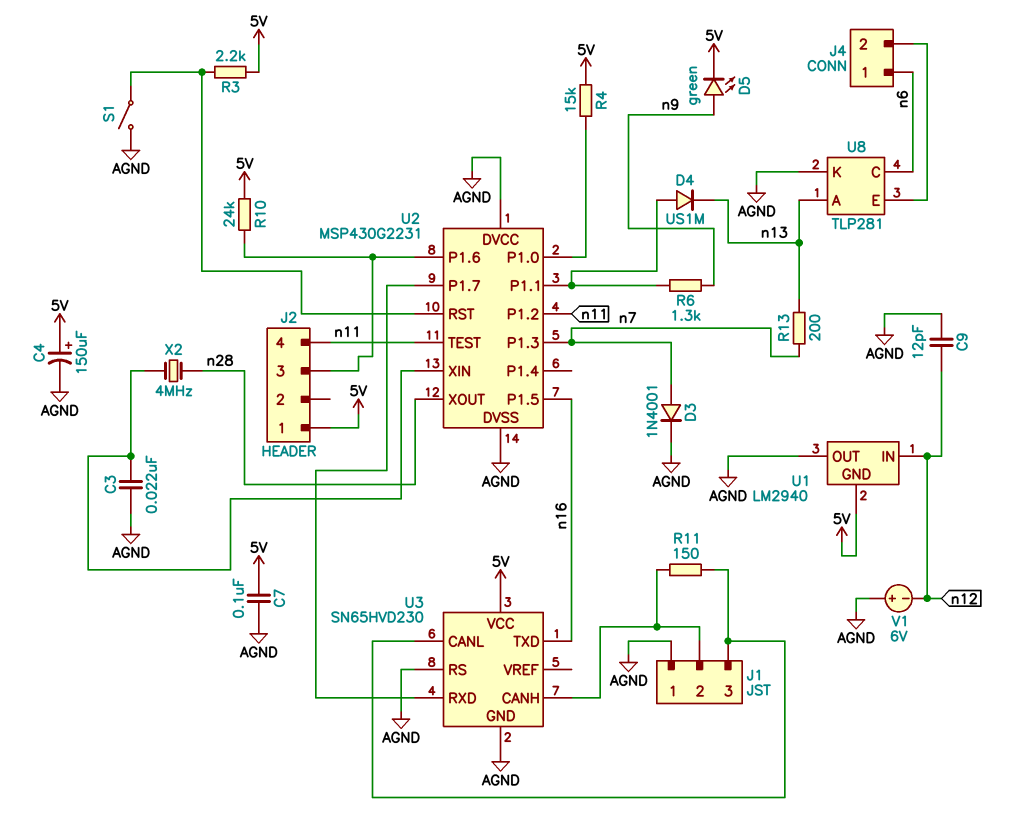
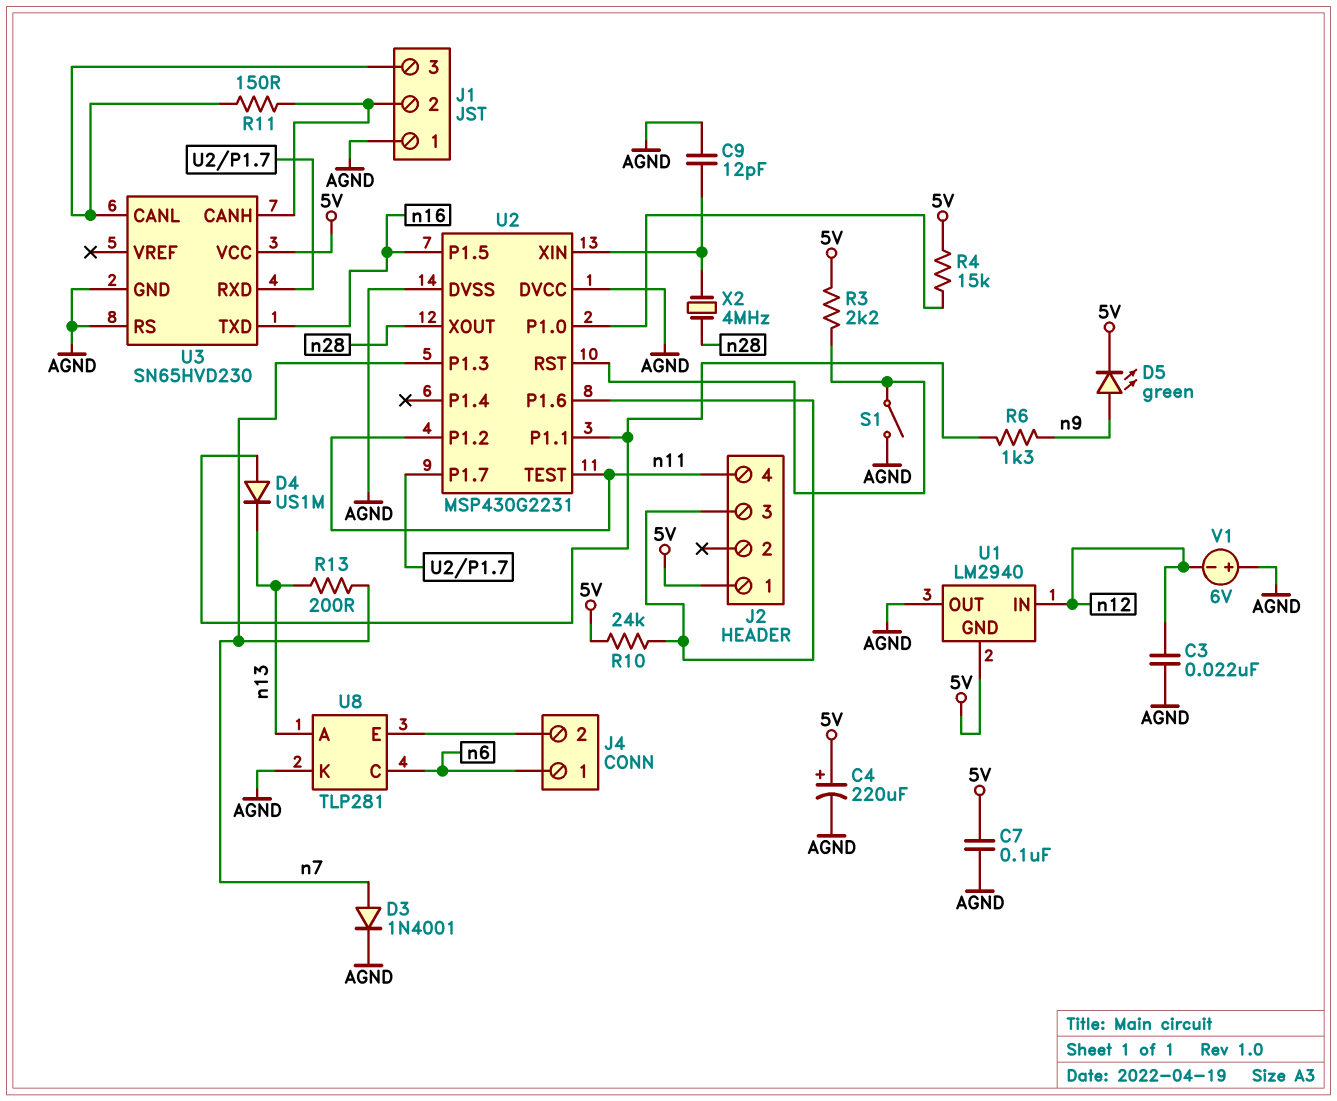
C3: 22nF (AGND, U2/XIN) -> 22nF (AGND, n12)
C4: 150uF (plus 5V, minus AGND) -> 220uF (plus 5V, minus AGND)
C9: 12pF (AGND, n12) -> 12pF (AGND, U2/XIN)

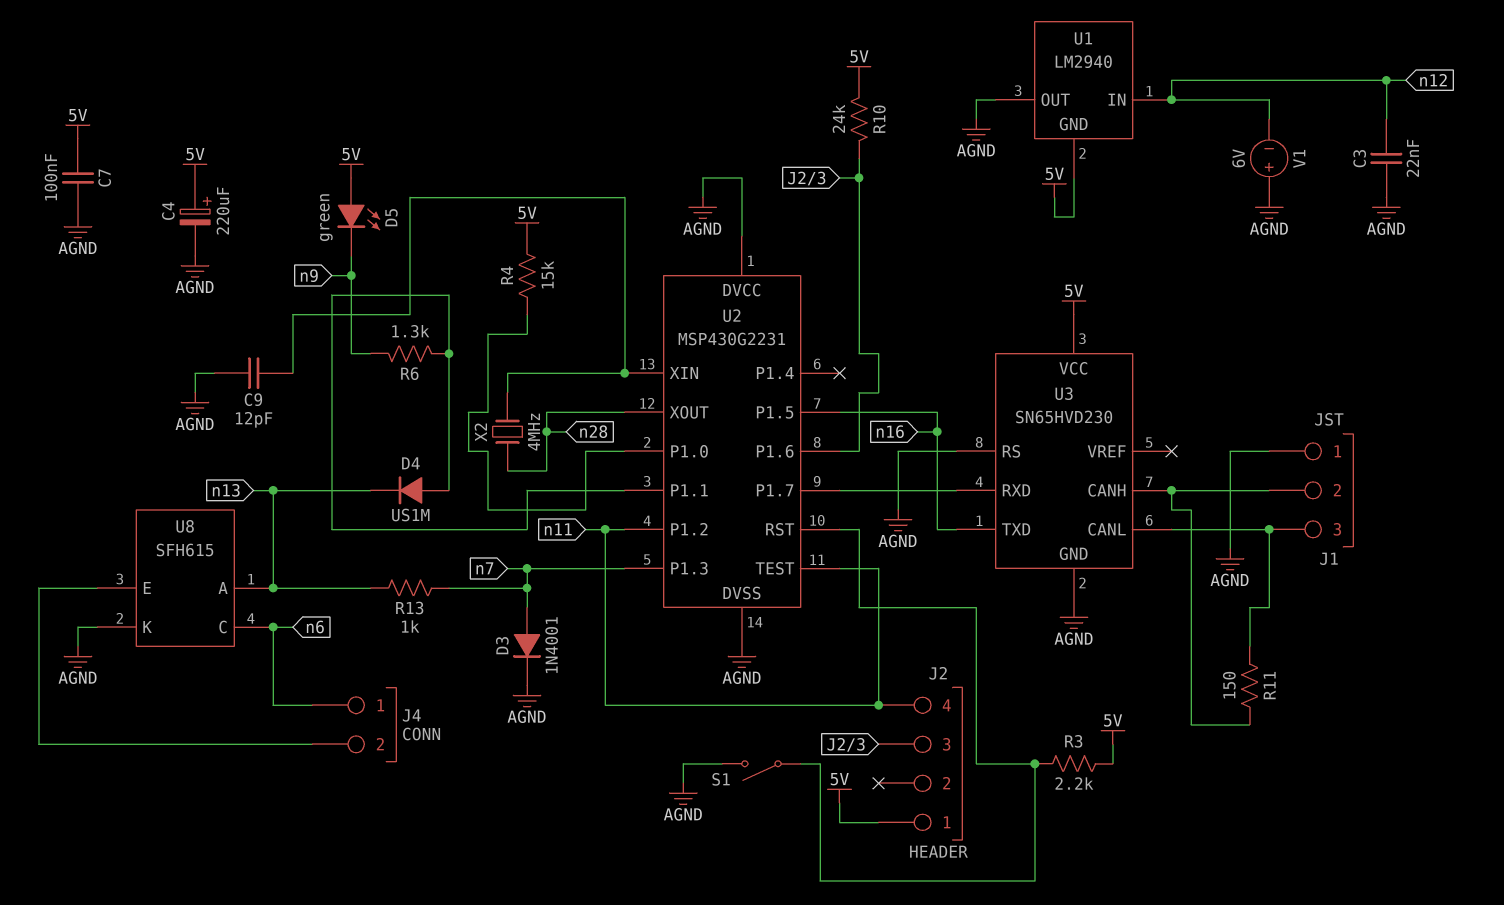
D5: LED green (A n9, K 5V) -> LED green (A 5V, K n9)
R13: 200 (n7, n13) -> 1k (n7, n13)
U8: TLP281 -> SFH615

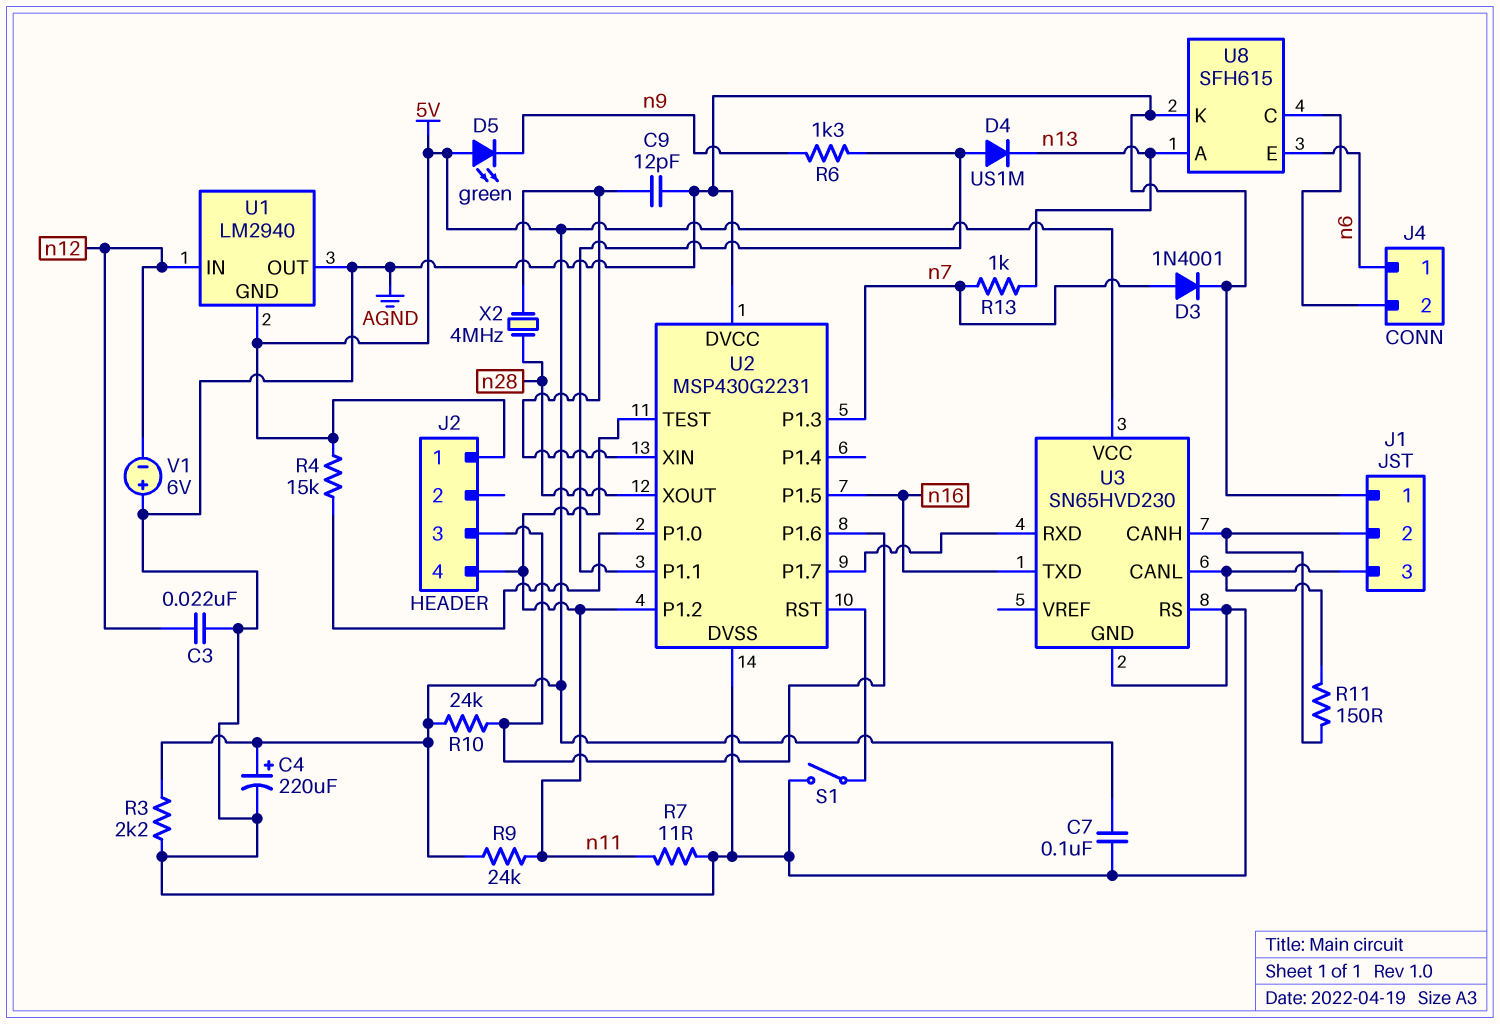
R3: 2.2k (5V, U2/RST) -> 2.2k (5V, AGND)
R7: none -> 11 (AGND, n11)
R9: none -> 24k (5V, n11)
U8 pin C: n6 -> J4/2
U8 pin E: J4/2 -> n6

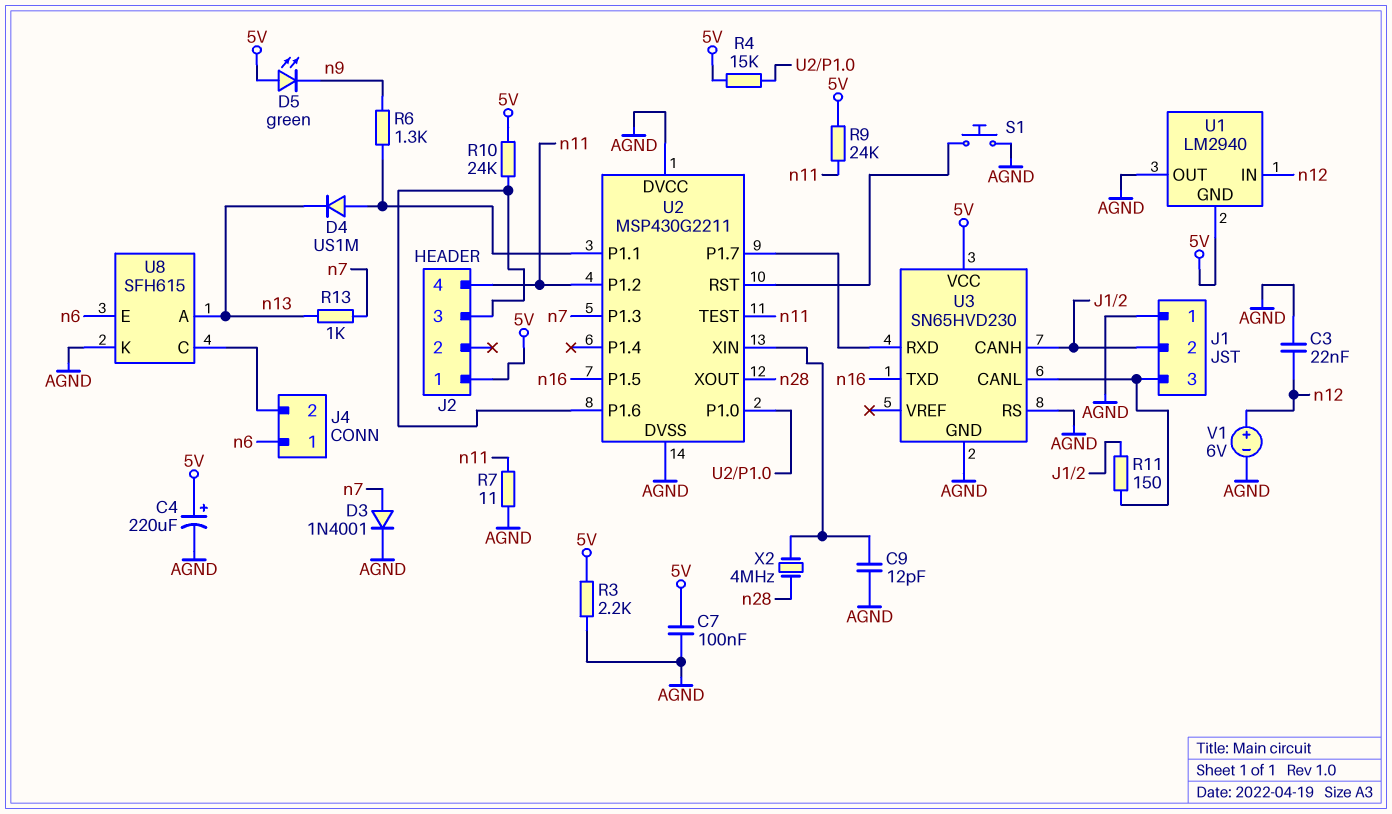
S1: switch (AGND, U2/RST) -> button (AGND, U2/RST)
U2: MSP430G2231 -> MSP430G2211
V1: 6V (plus AGND, minus n12) -> 6V (plus n12, minus AGND)

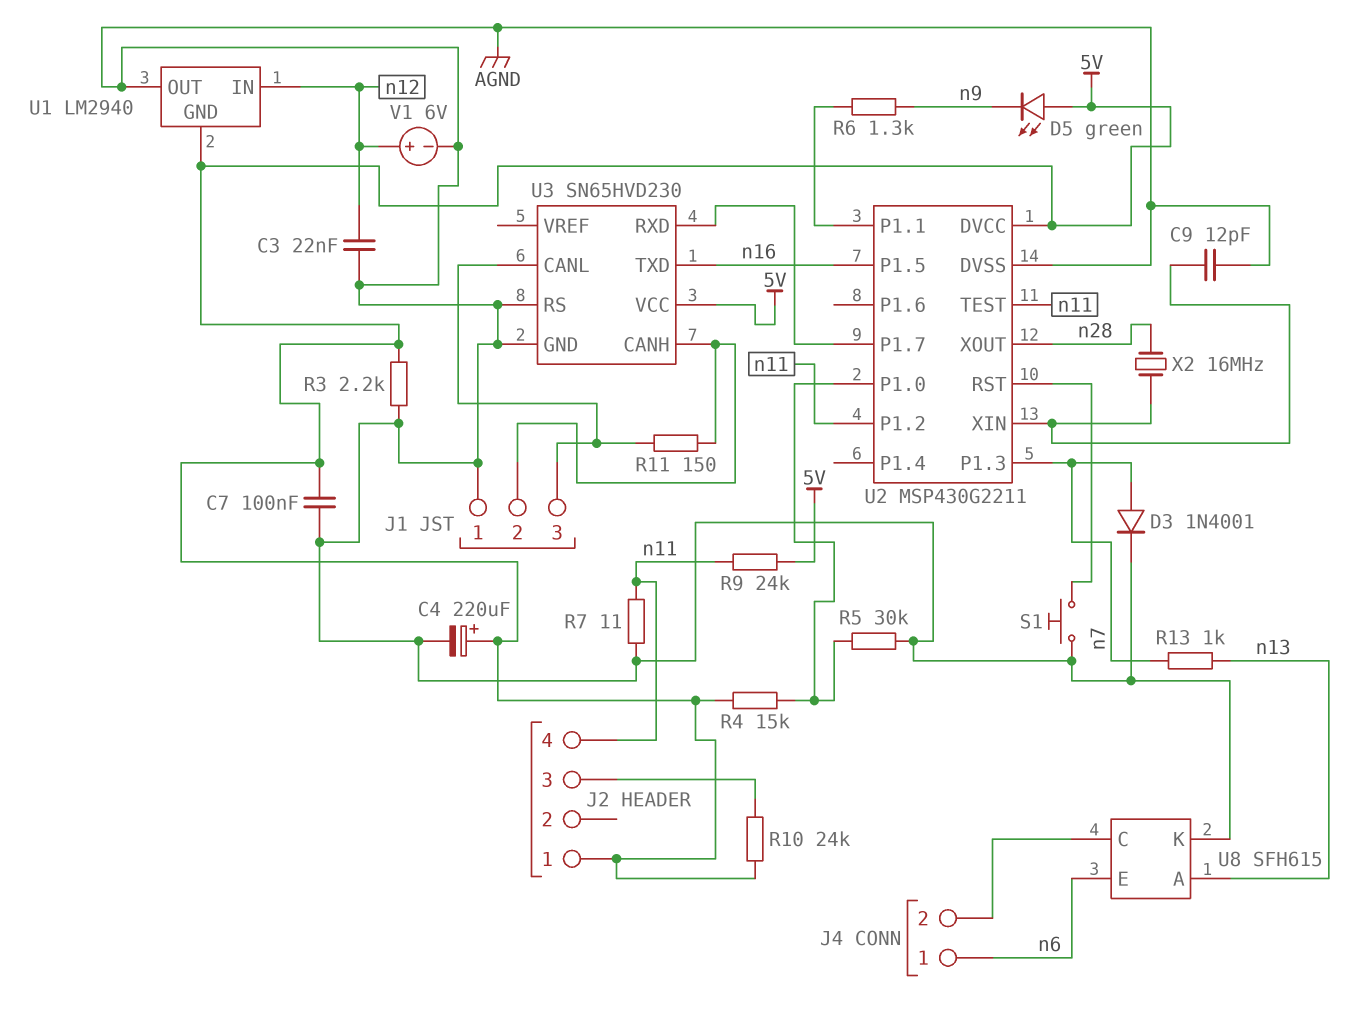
D4: diode US1M (A U2/P1.1, K n13) -> none
R5: none -> 30k (AGND, U2/P1.0)
U2 pin DVCC: AGND -> 5V
U2 pin P1.6: J2/3 -> none
X2: 4MHz (U2/XIN, n28) -> 16MHz (U2/XIN, n28)

